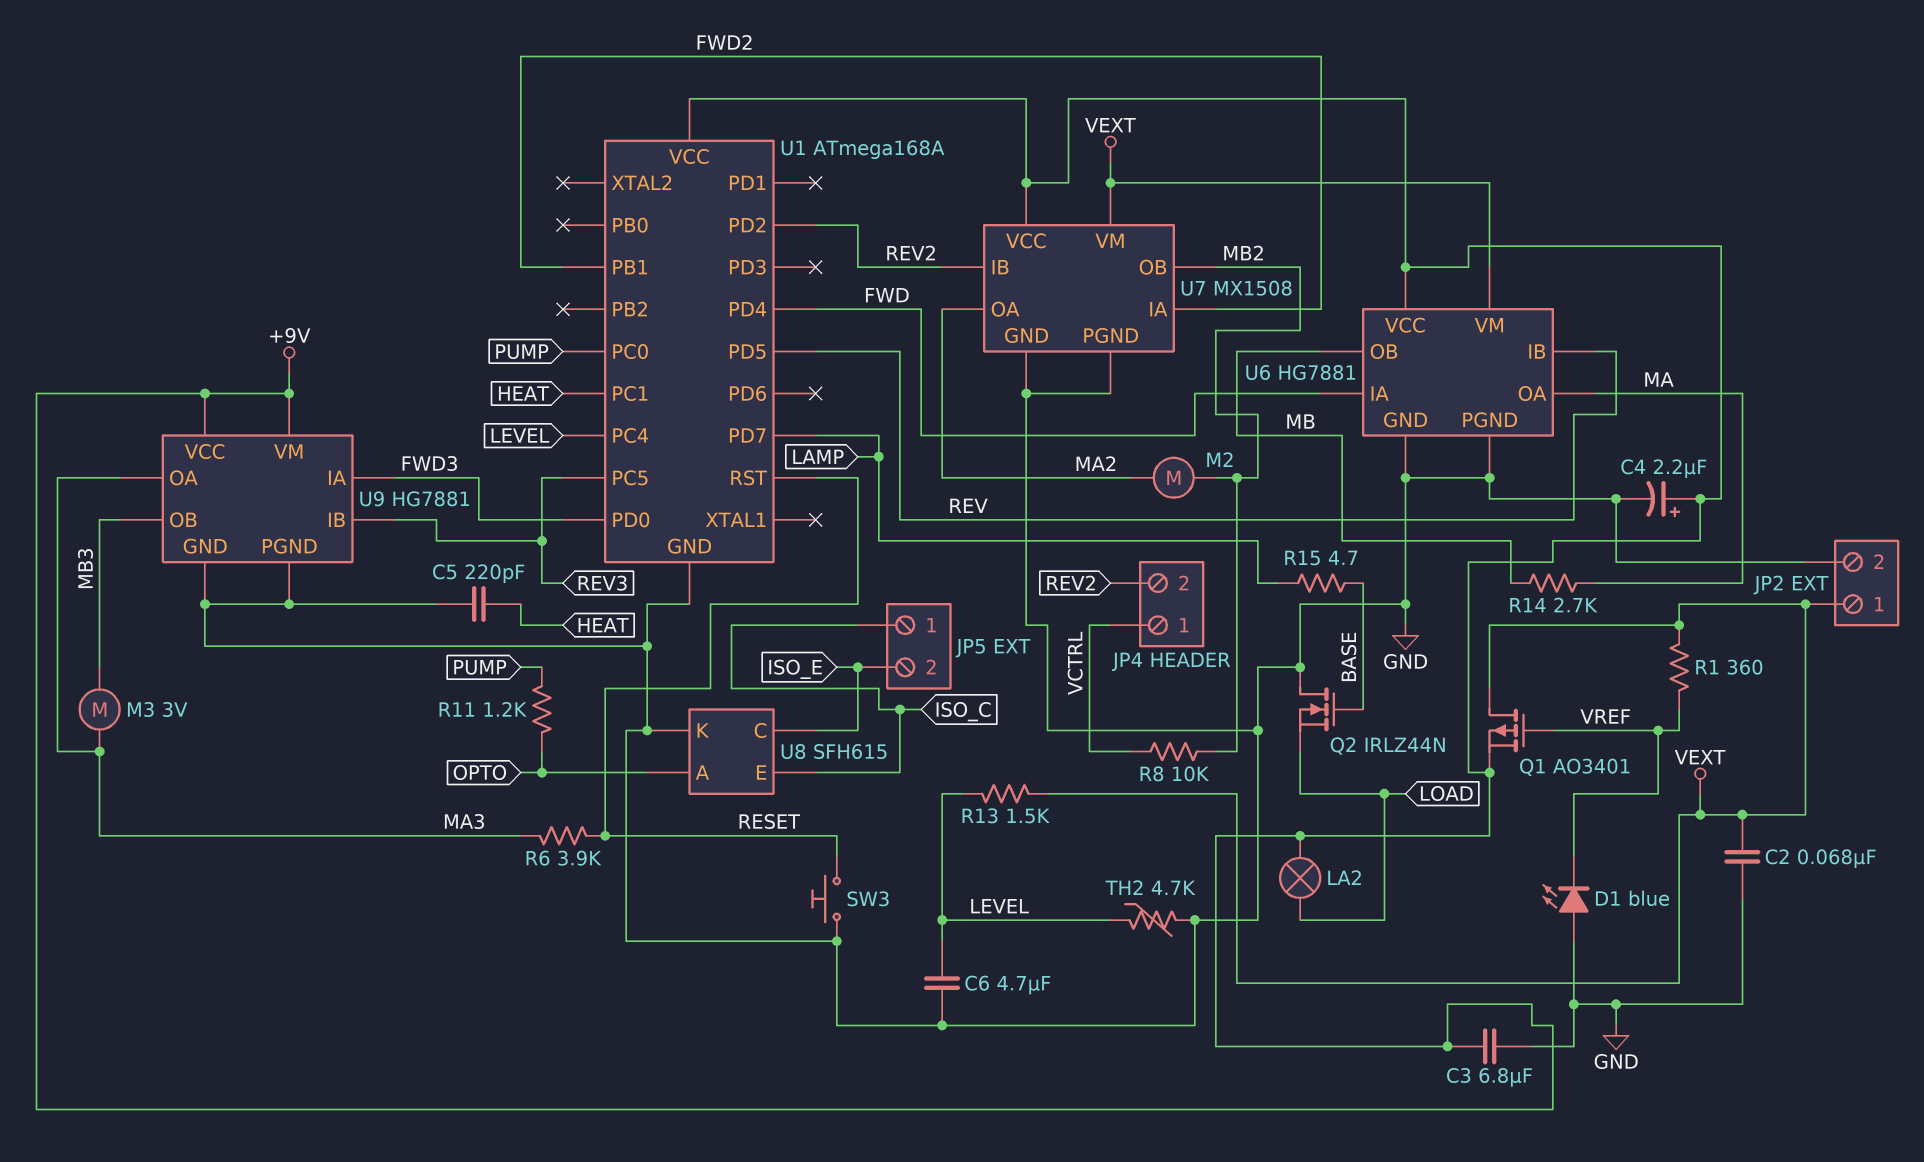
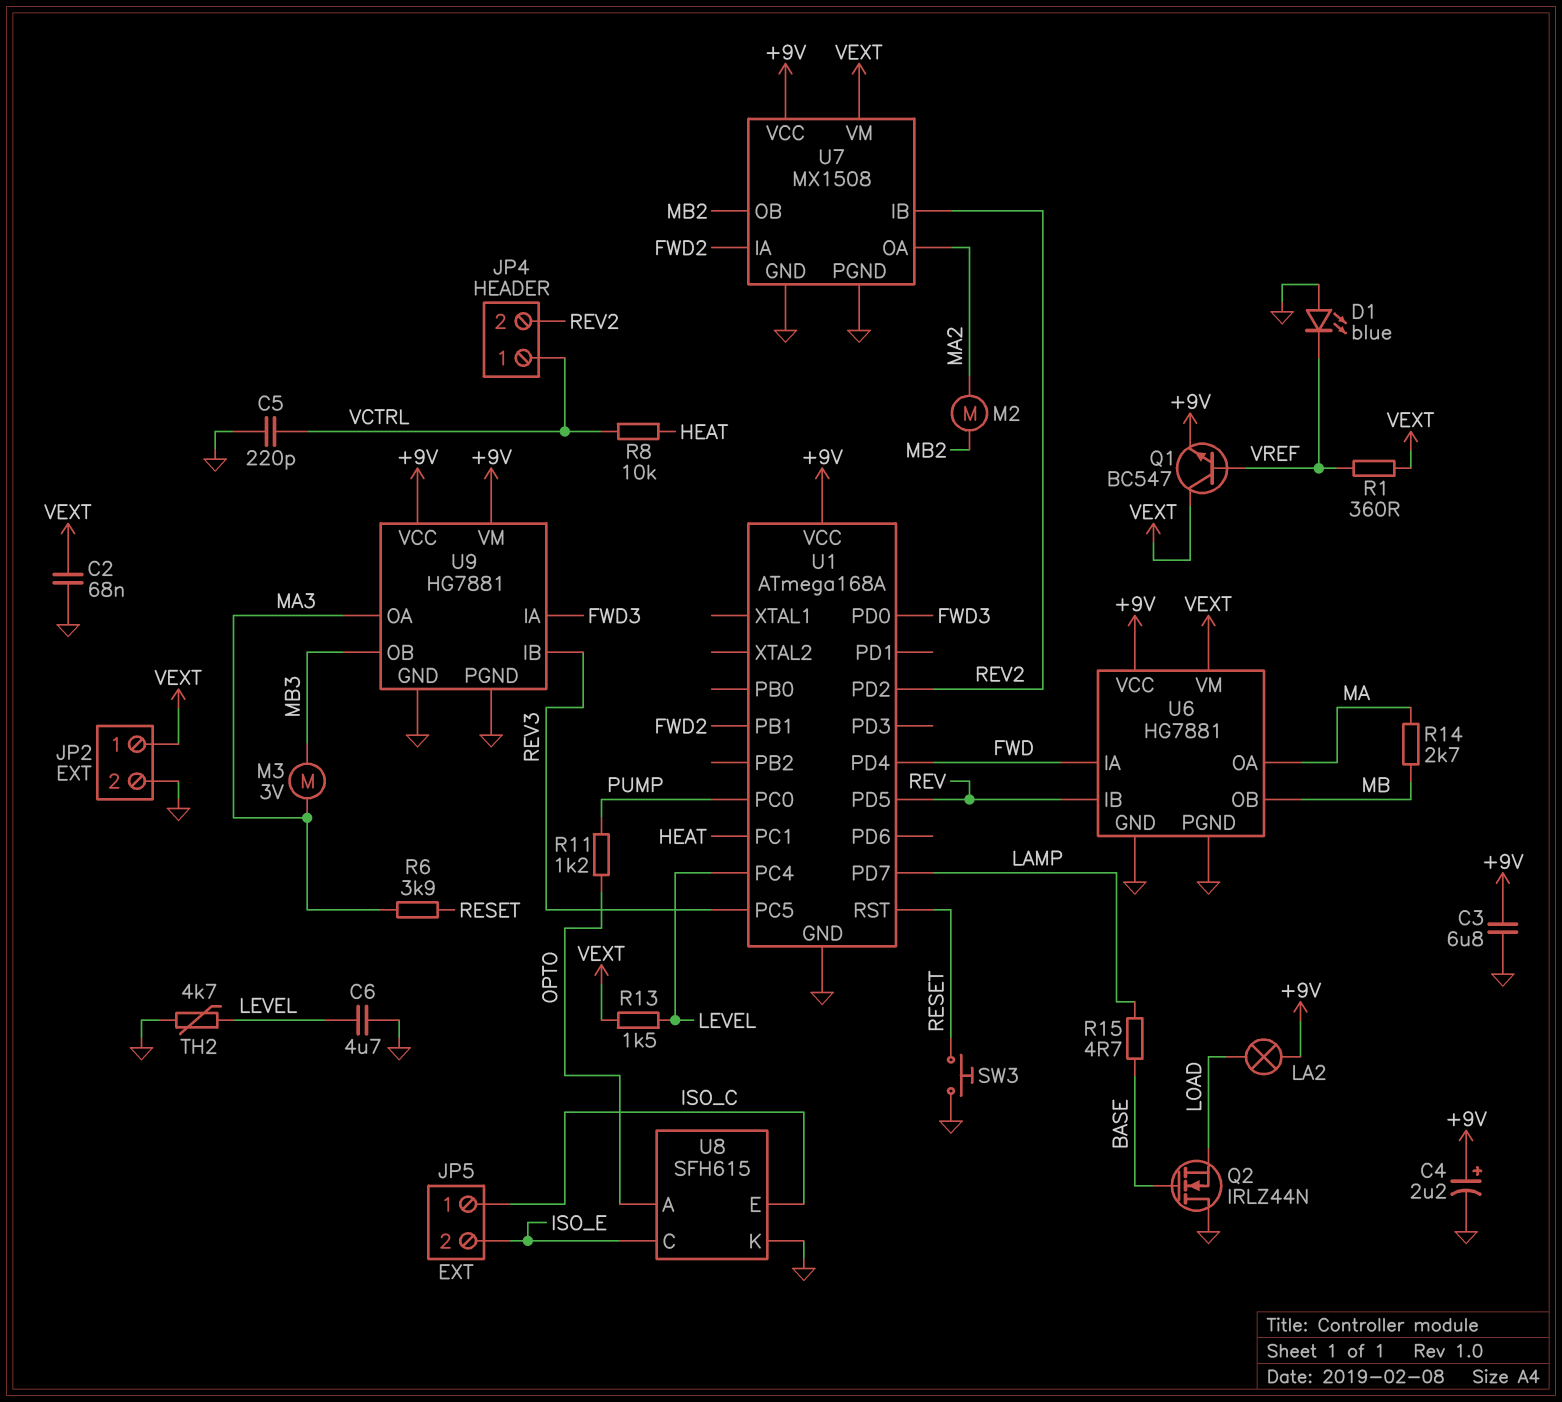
C5: 220pF (GND, HEAT) -> 220pF (GND, VCTRL)
Q1: PMOS AO3401 (G VREF, D VEXT, S +9V) -> NPN BC547 (B VREF, C VEXT, E +9V)
R8: 10k (MB2, VCTRL) -> 10k (HEAT, VCTRL)

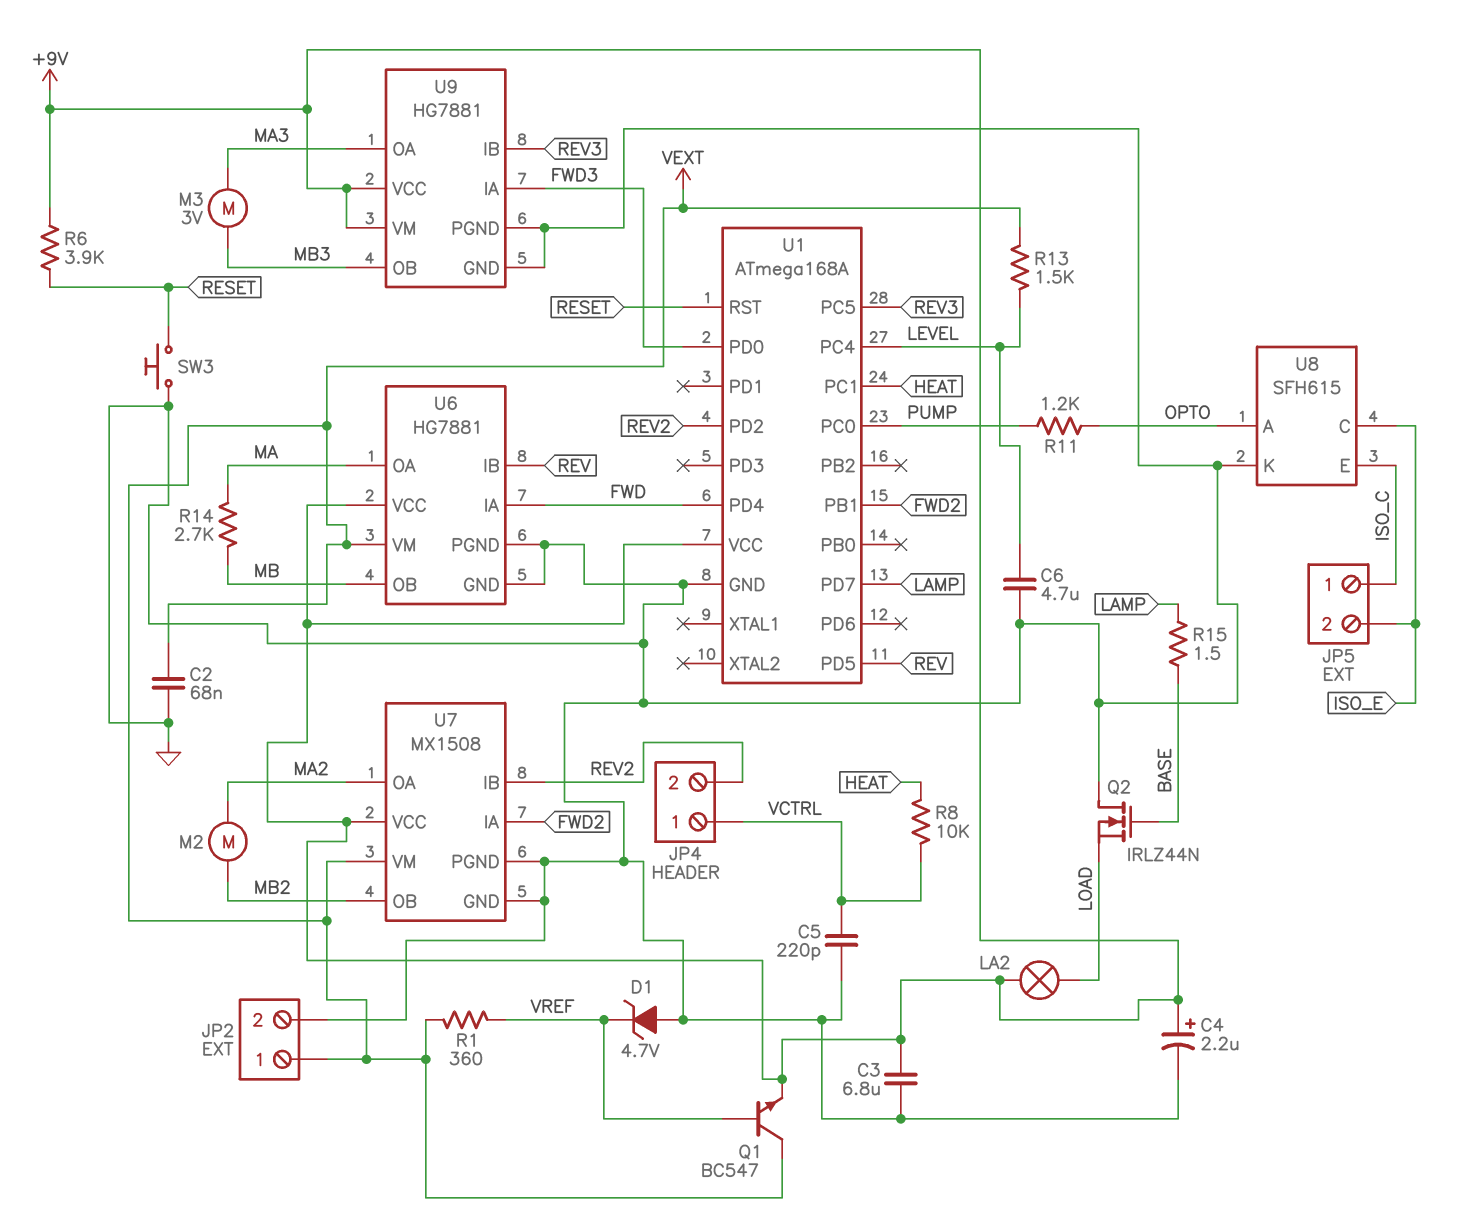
D1: LED blue (A GND, K VREF) -> zener 4.7V (A GND, K VREF)
R6: 3.9k (MA3, RESET) -> 3.9k (+9V, RESET)
R15: 4.7 (BASE, LAMP) -> 1.5 (BASE, LAMP)
TH2: 4.7k (GND, LEVEL) -> none

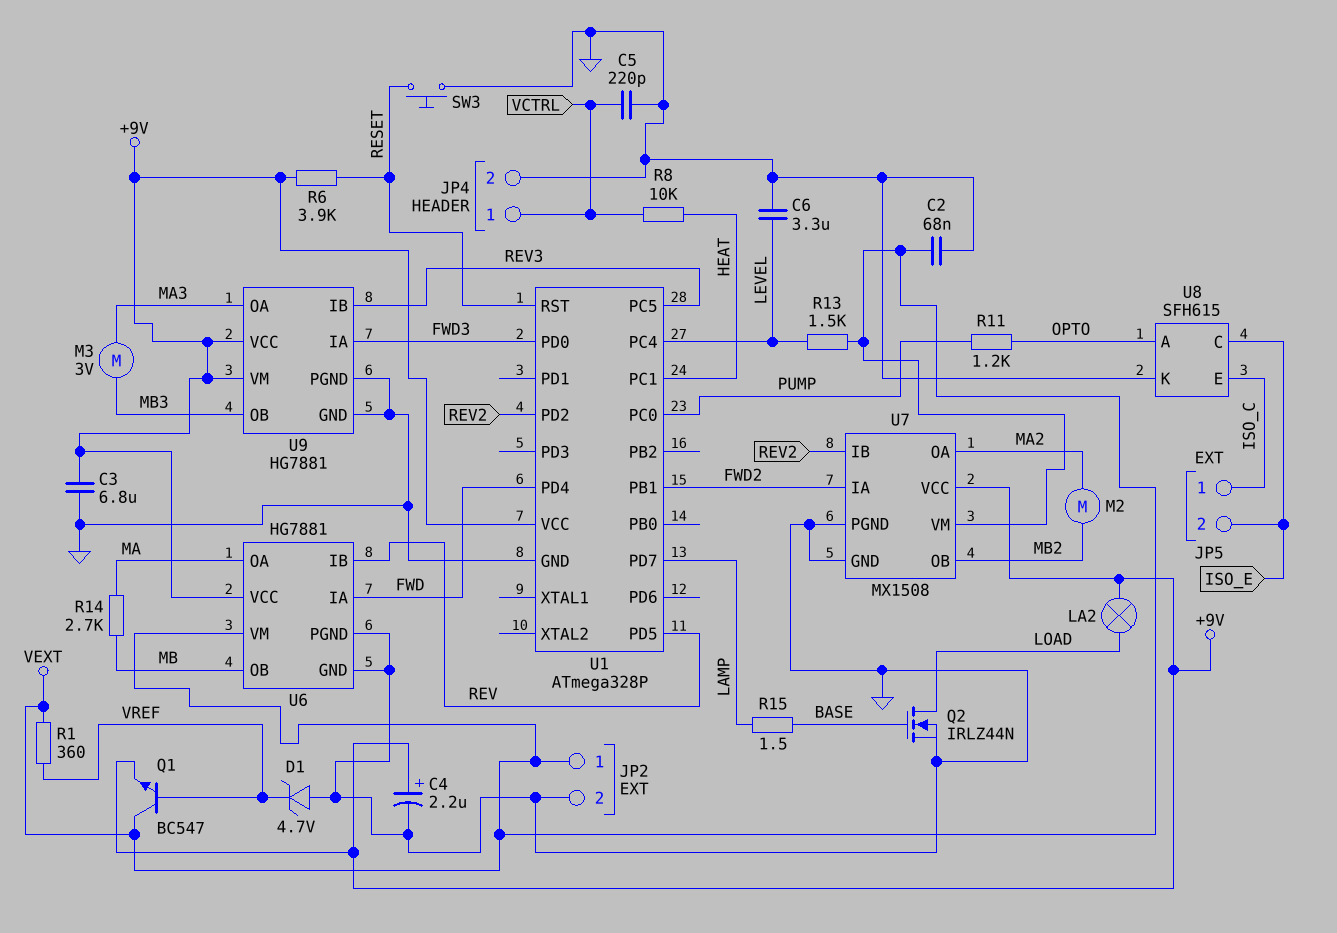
C6: 4.7uF (GND, LEVEL) -> 3.3uF (GND, LEVEL)
JP4 pin 2: REV2 -> GND
Q2: NMOS IRLZ44N (G BASE, D GND, S LOAD) -> NMOS IRLZ44N (G BASE, D LOAD, S GND)
U1: ATmega168A -> ATmega328P

